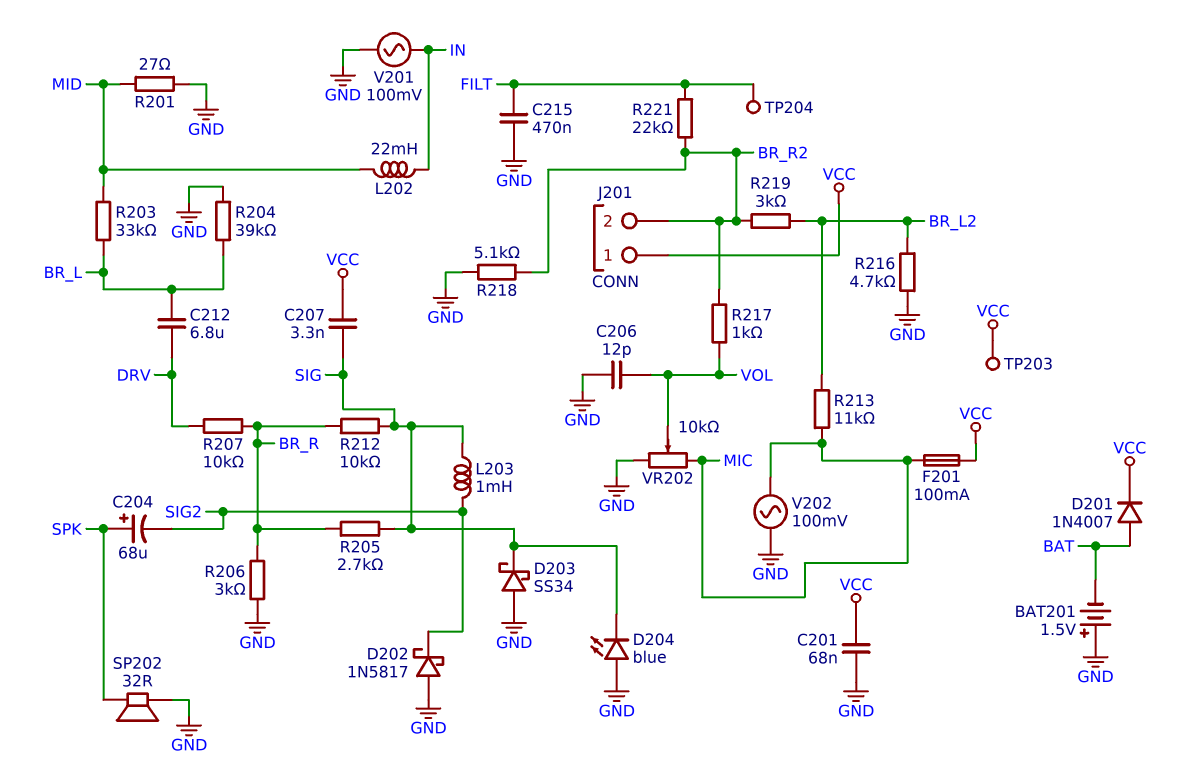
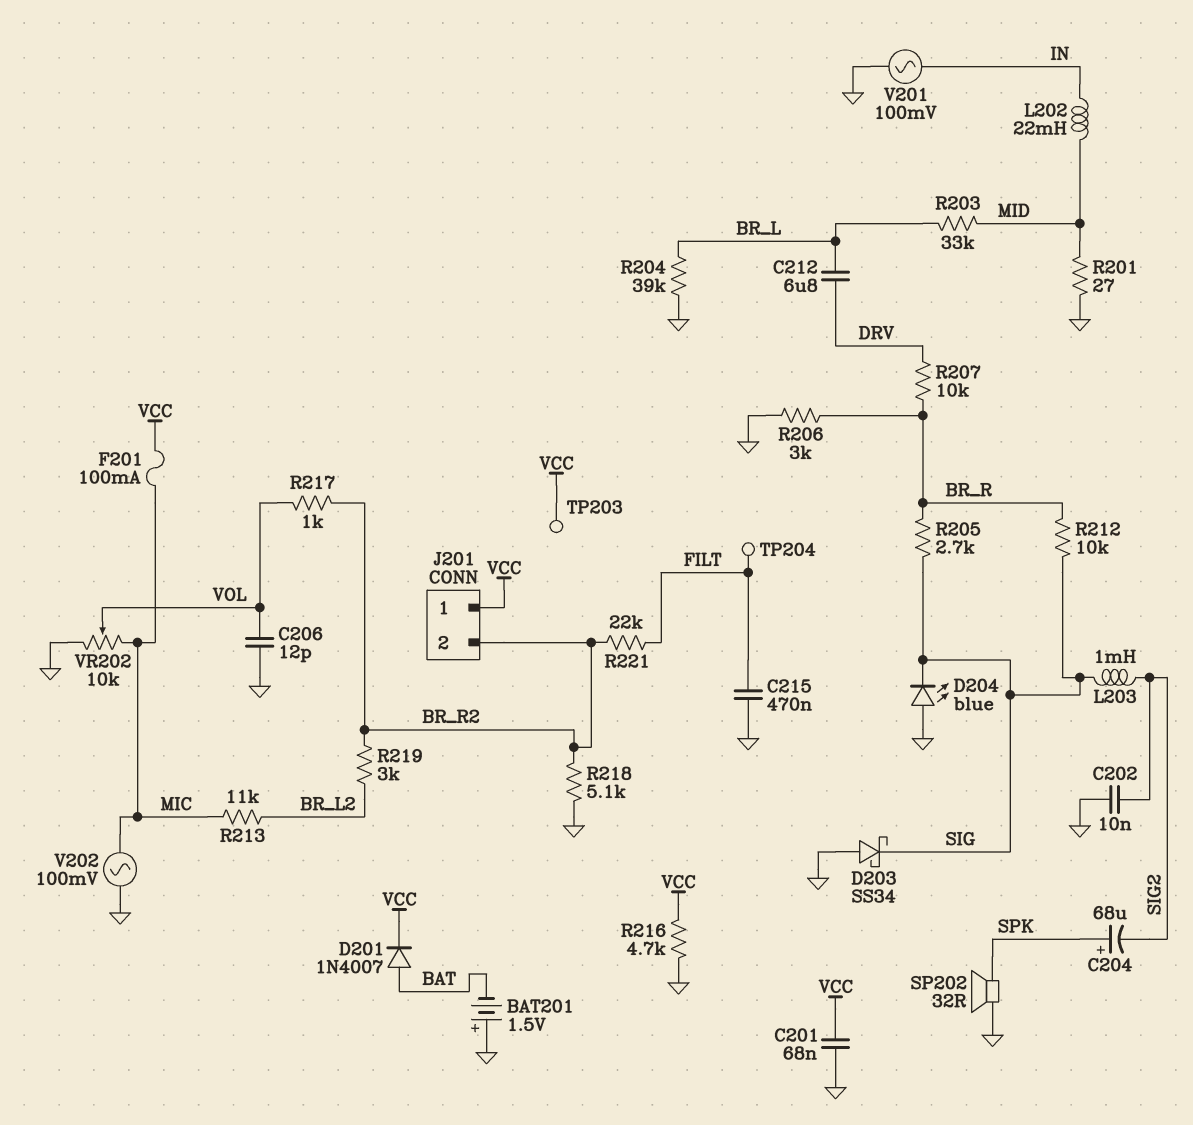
C202: none -> 10nF (GND, SIG2)
C207: 3.3nF (SIG, VCC) -> none
D202: schottky 1N5817 (A GND, K SIG2) -> none
R216: 4.7k (BR_L2, GND) -> 4.7k (GND, VCC)

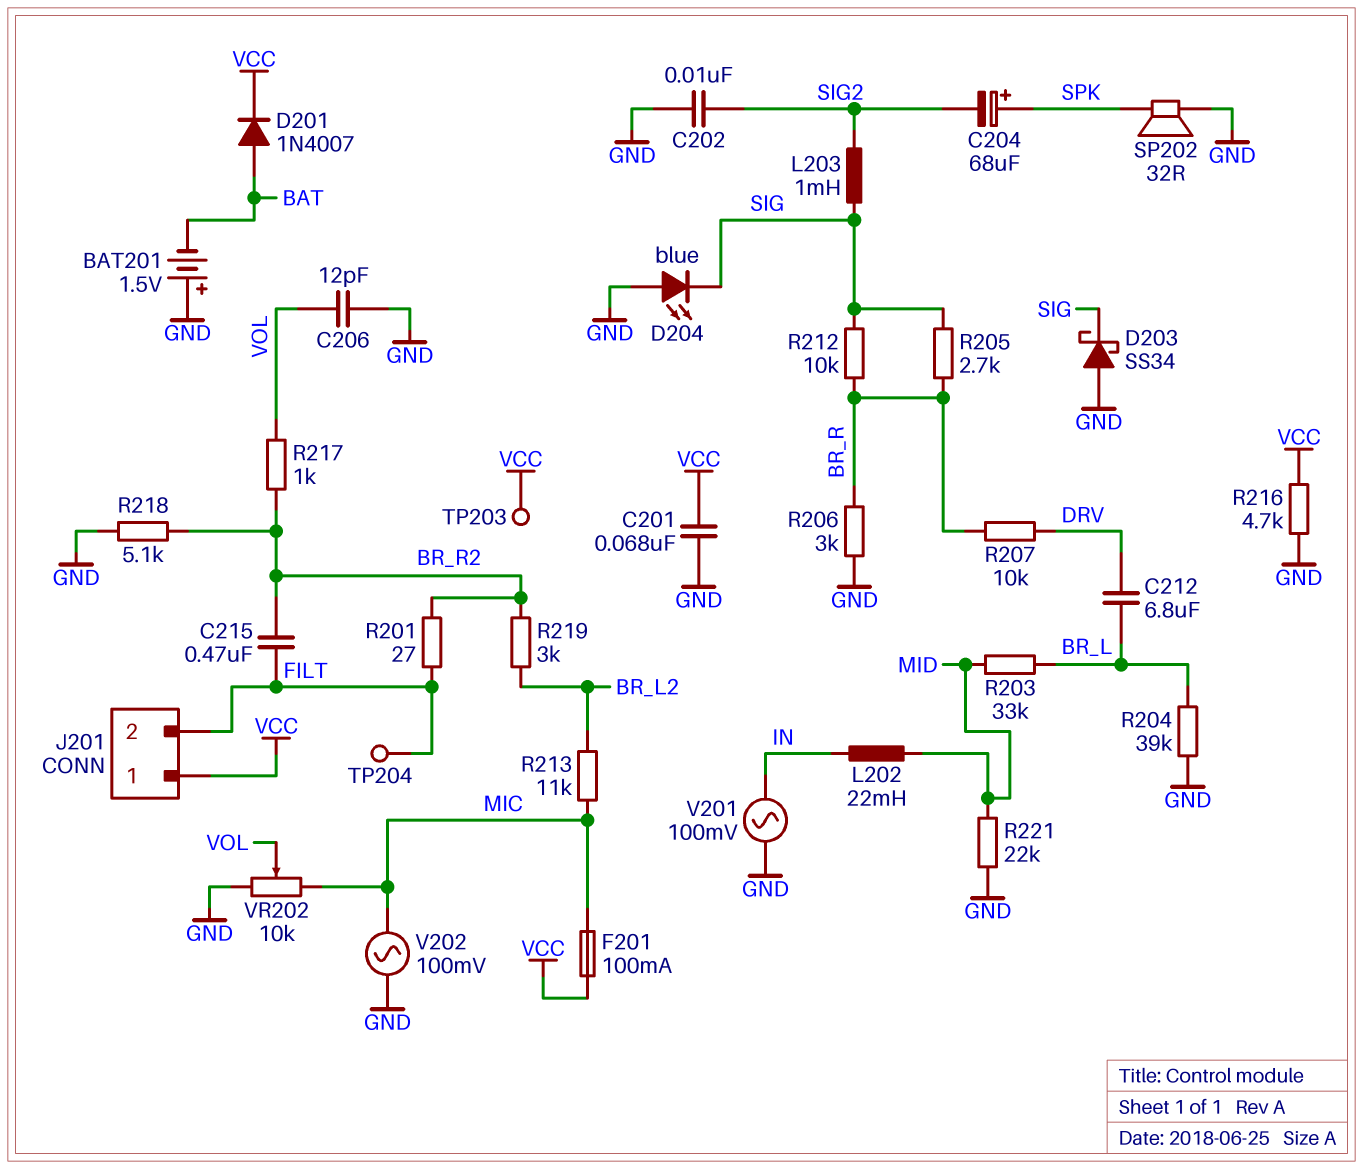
C215: 470nF (FILT, GND) -> 470nF (BR_R2, FILT)
J201 pin 2: BR_R2 -> FILT
R201: 27 (GND, MID) -> 27 (BR_R2, FILT)
R221: 22k (BR_R2, FILT) -> 22k (GND, MID)

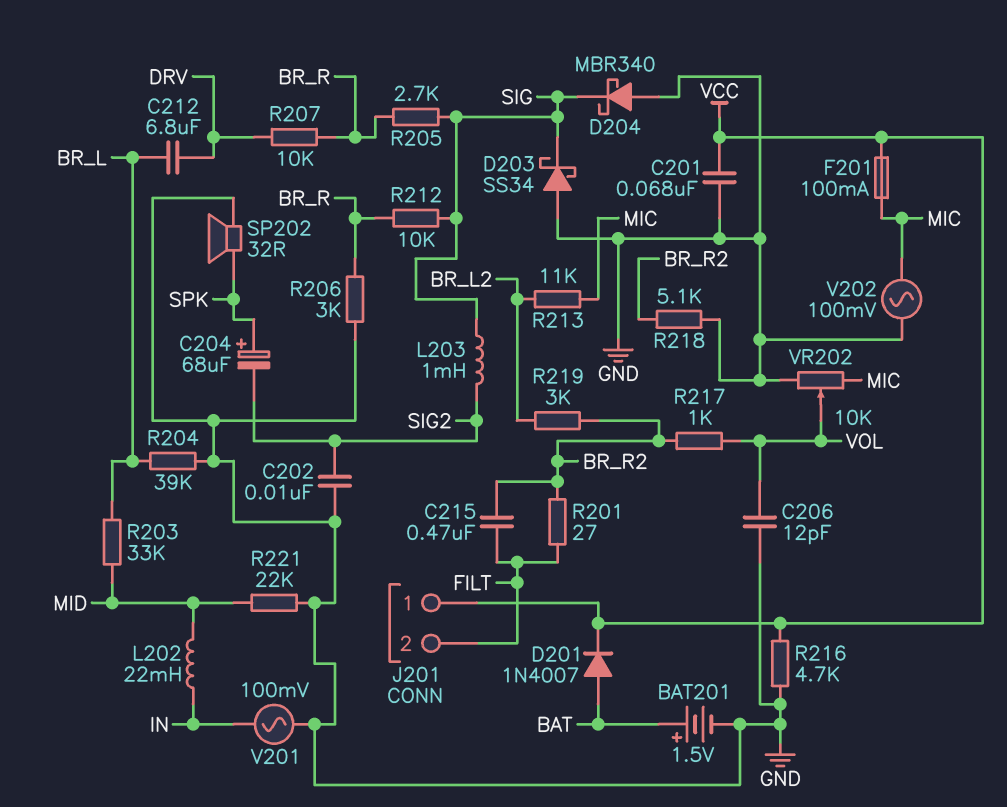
BAT201: 1.5V (plus GND, minus BAT) -> 1.5V (plus BAT, minus GND)
D204: LED blue (A GND, K SIG) -> schottky MBR340 (A GND, K SIG)
TP203: test point (VCC) -> none
TP204: test point (FILT) -> none

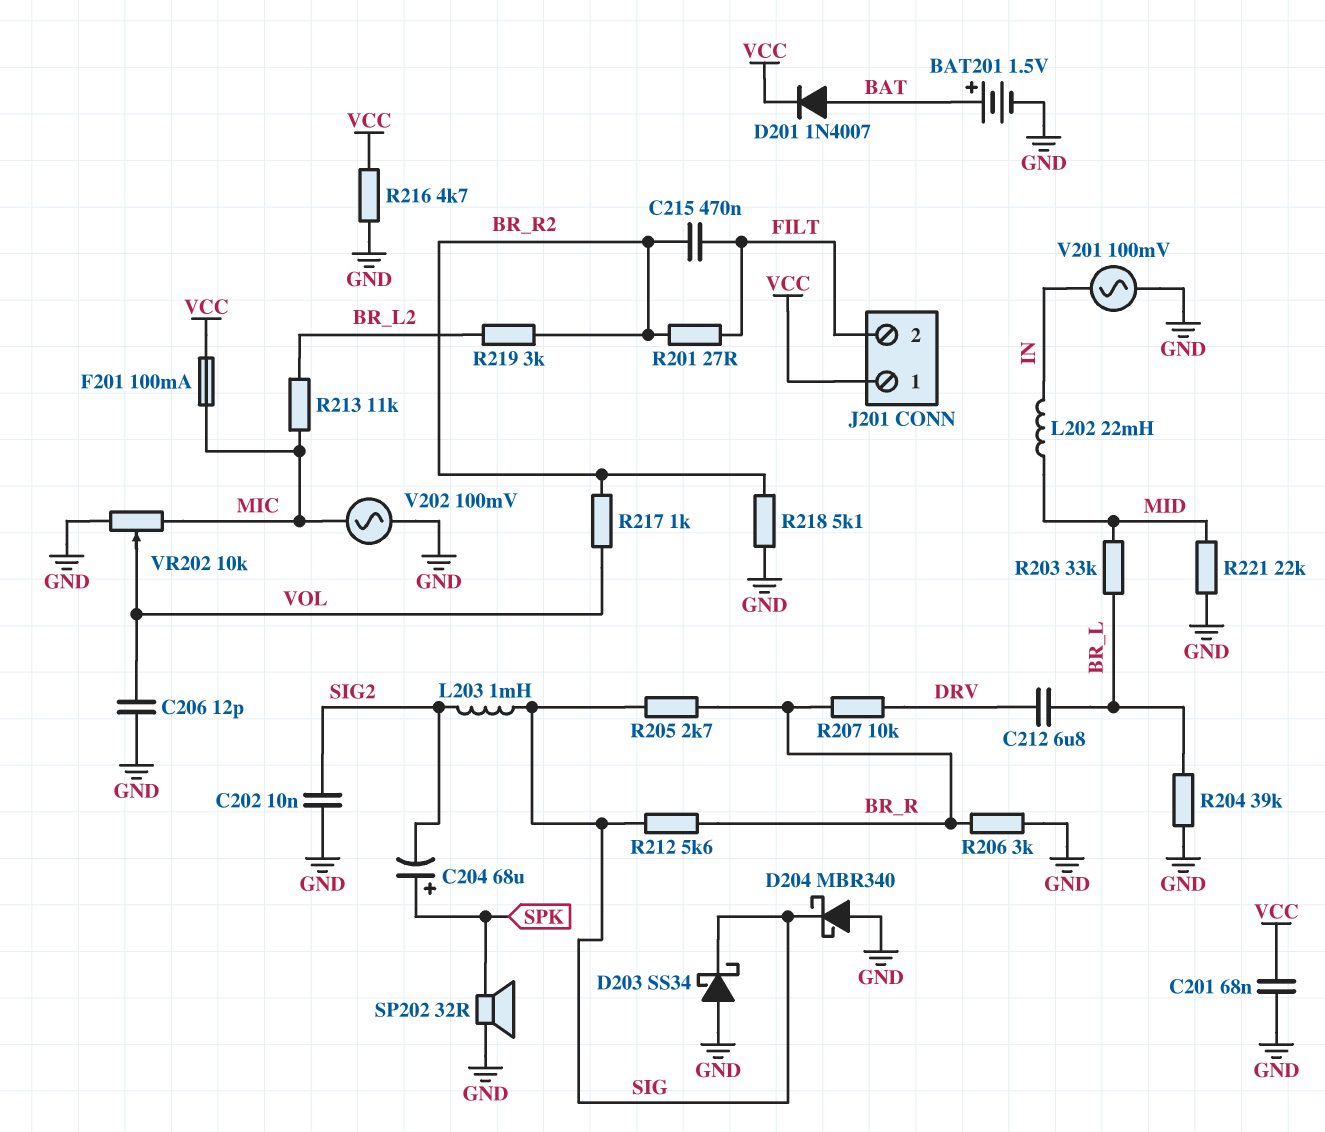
R212: 10k (BR_R, SIG) -> 5.6k (BR_R, SIG)

